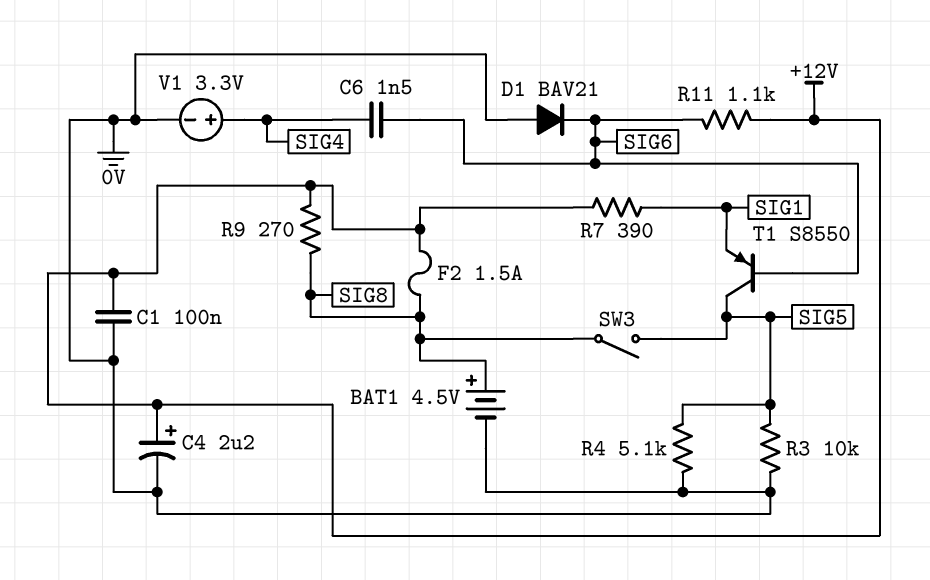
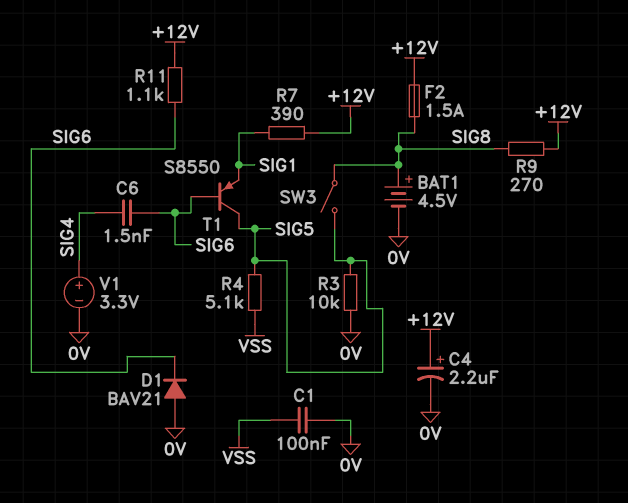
C1: 100nF (+12V, 0V) -> 100nF (0V, VSS)
R4: 5.1k (0V, SIG5) -> 5.1k (SIG5, VSS)

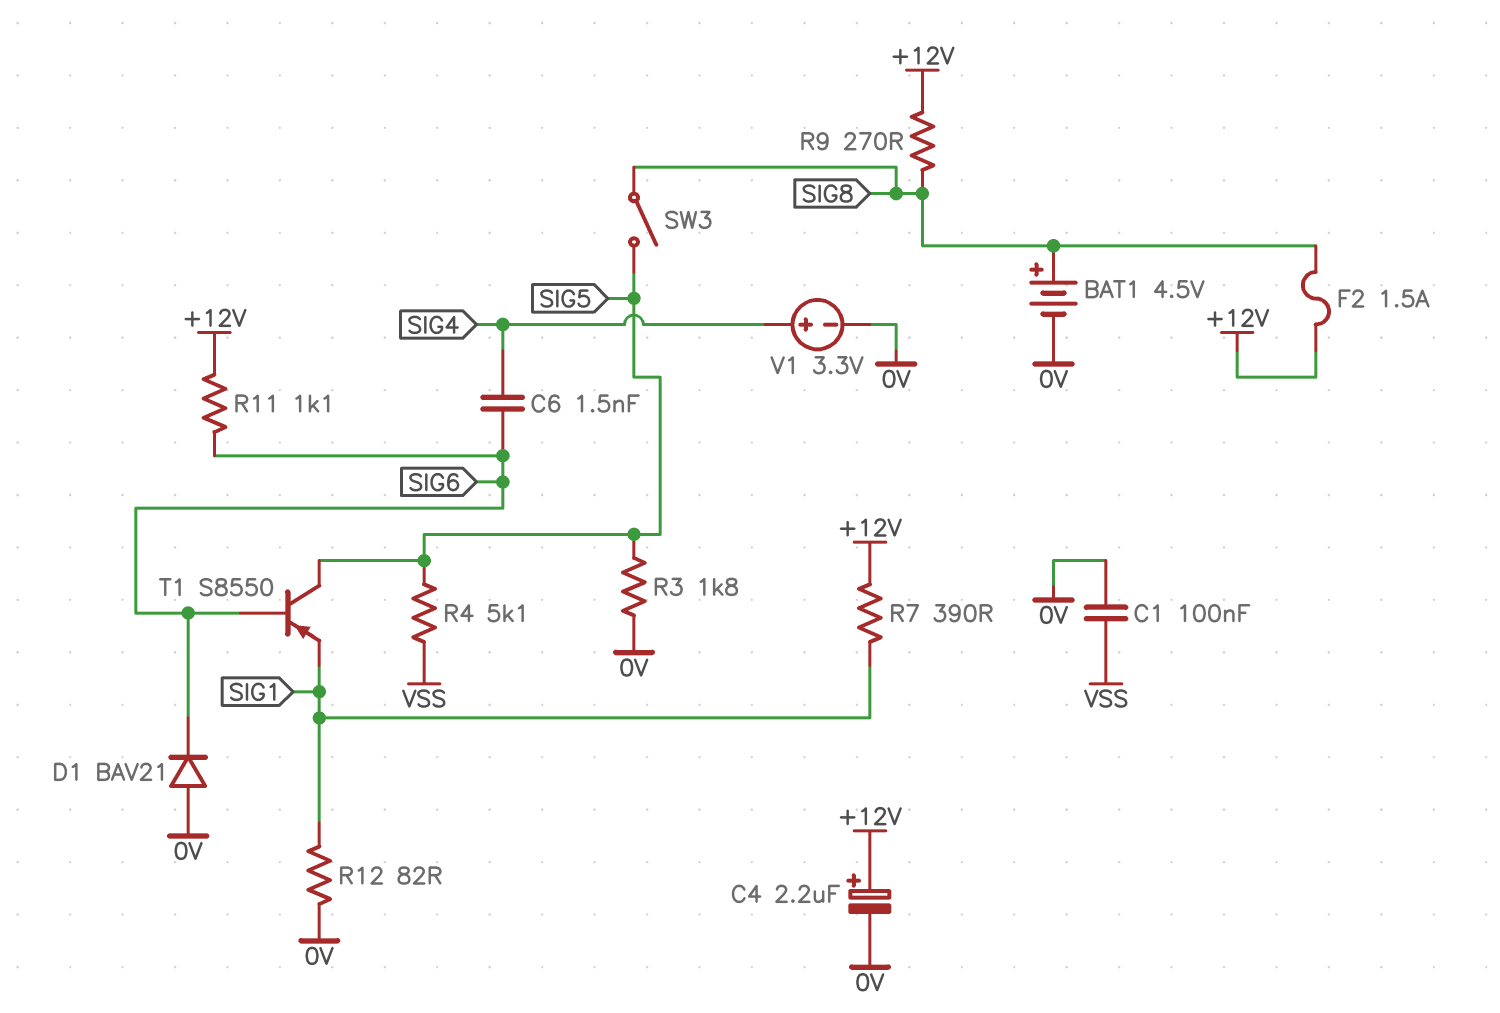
R3: 10k (0V, SIG5) -> 1.8k (0V, SIG5)
R12: none -> 82 (0V, SIG1)

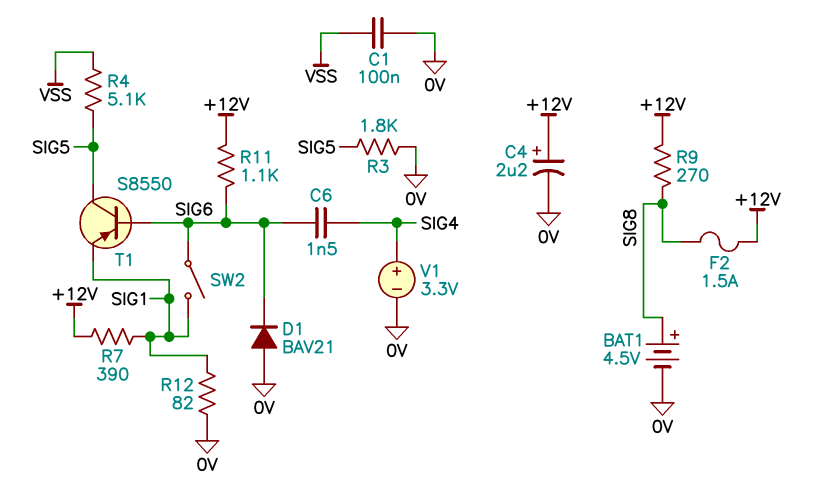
SW2: none -> switch (SIG1, SIG6)
SW3: switch (SIG5, SIG8) -> none

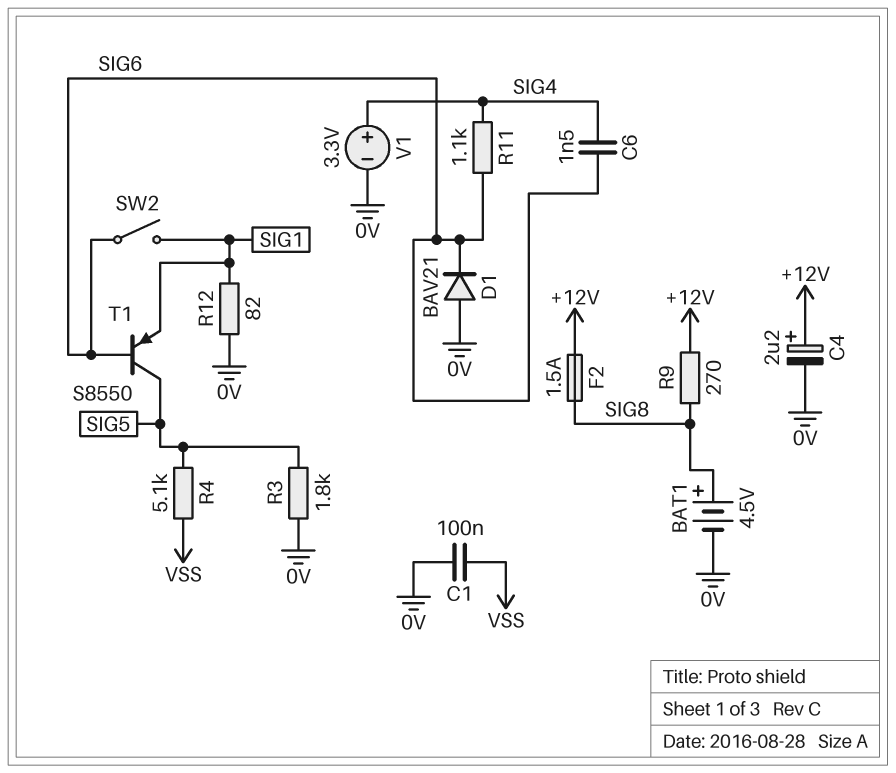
R7: 390 (+12V, SIG1) -> none
R11: 1.1k (+12V, SIG6) -> 1.1k (SIG4, SIG6)

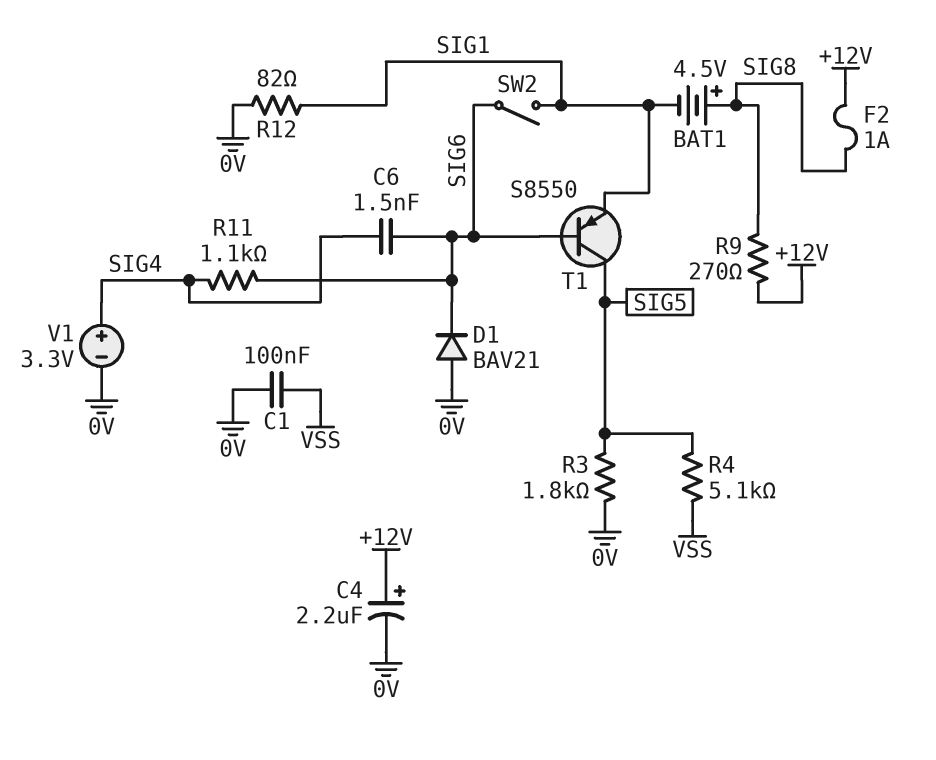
BAT1: 4.5V (plus SIG8, minus 0V) -> 4.5V (plus SIG8, minus SIG1)
F2: 1.5A (+12V, SIG8) -> 1A (+12V, SIG8)

